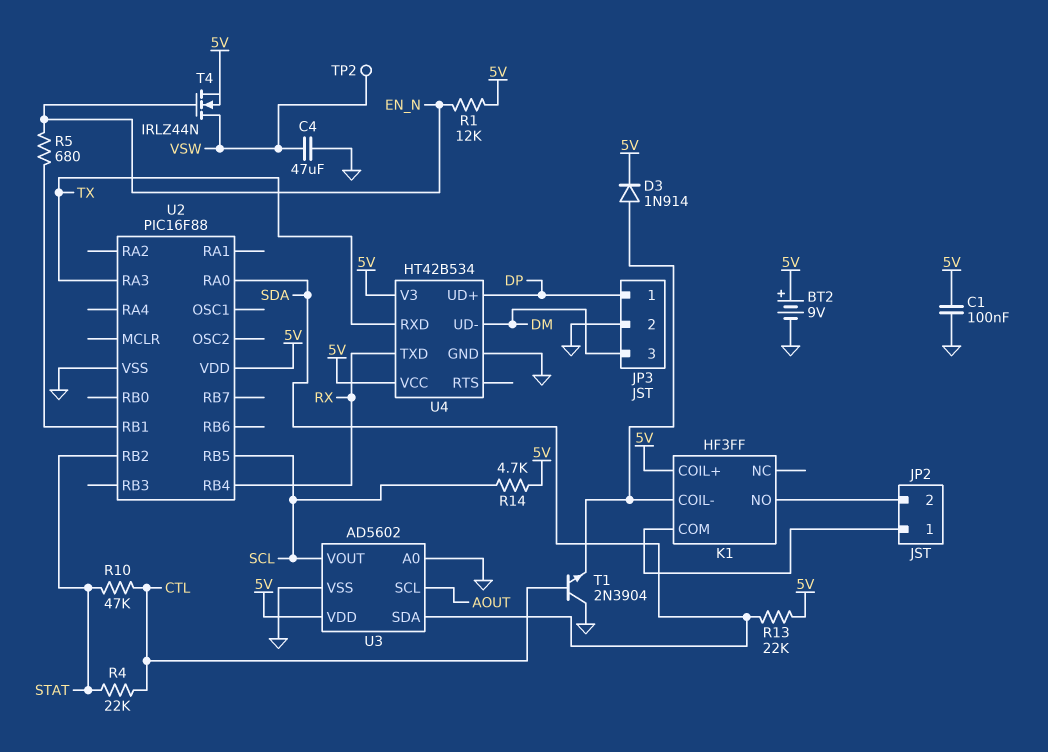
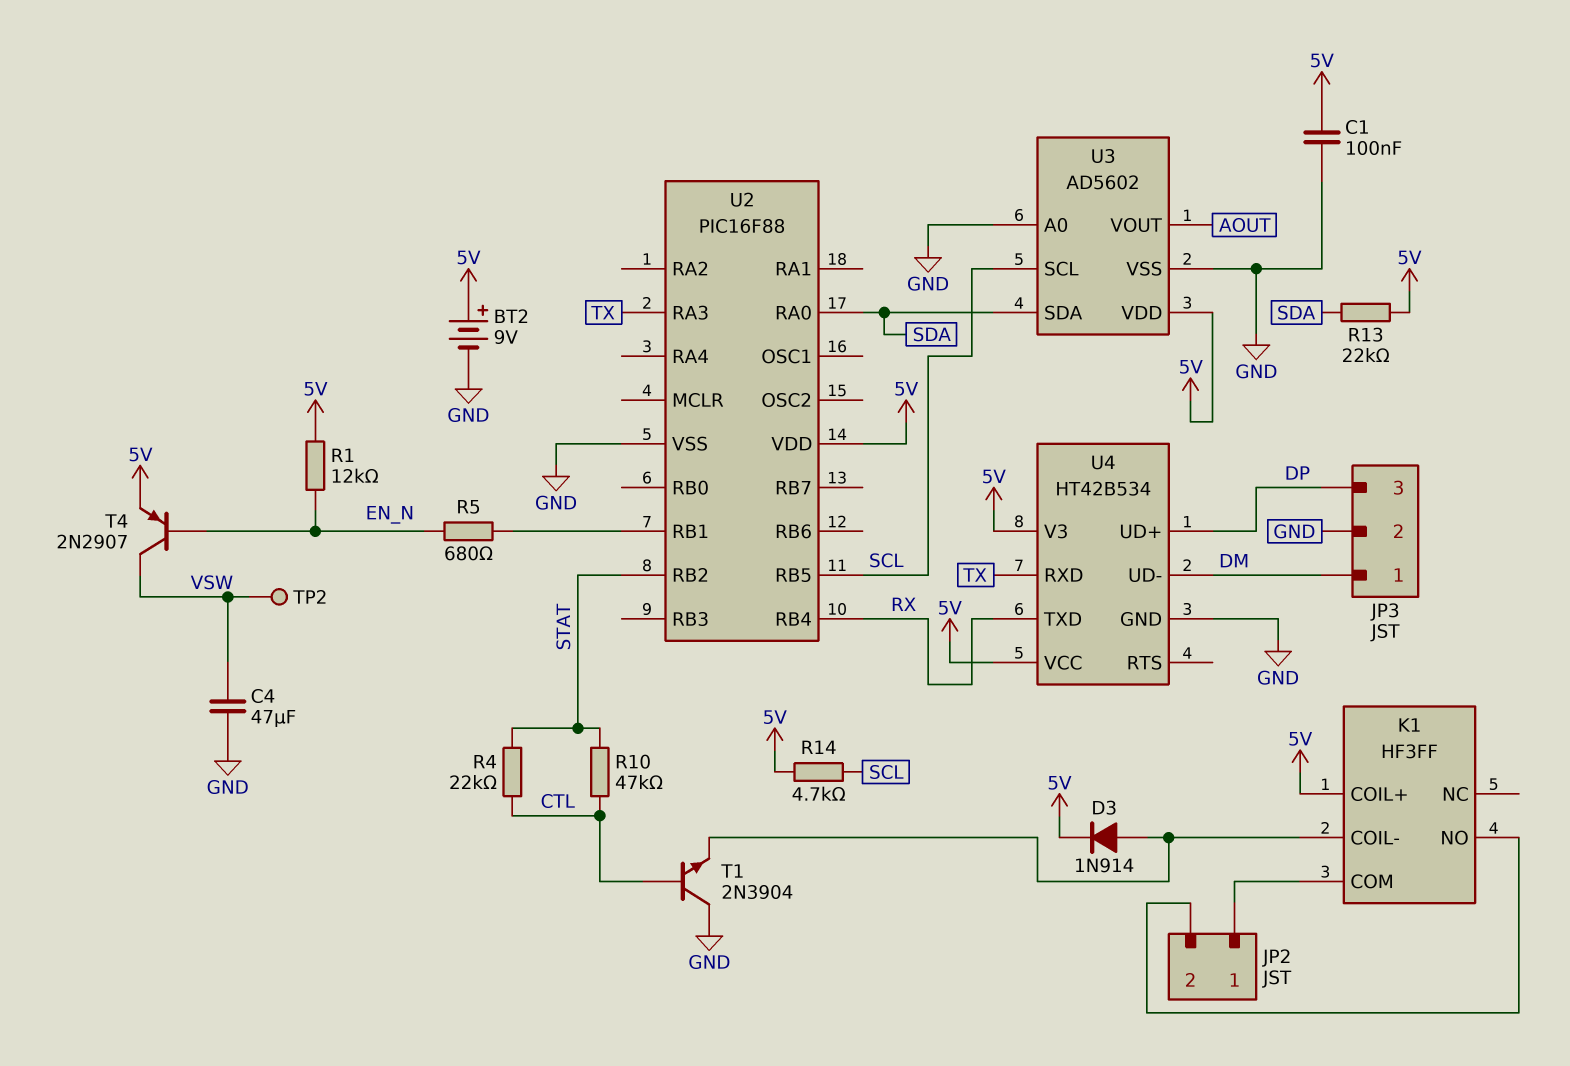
JP3 pin 1: DP -> DM
JP3 pin 3: DM -> DP
T4: NMOS IRLZ44N (G EN_N, D VSW, S 5V) -> PNP 2N2907 (B EN_N, C VSW, E 5V)
U3 pin SCL: AOUT -> SCL
U3 pin VOUT: SCL -> AOUT

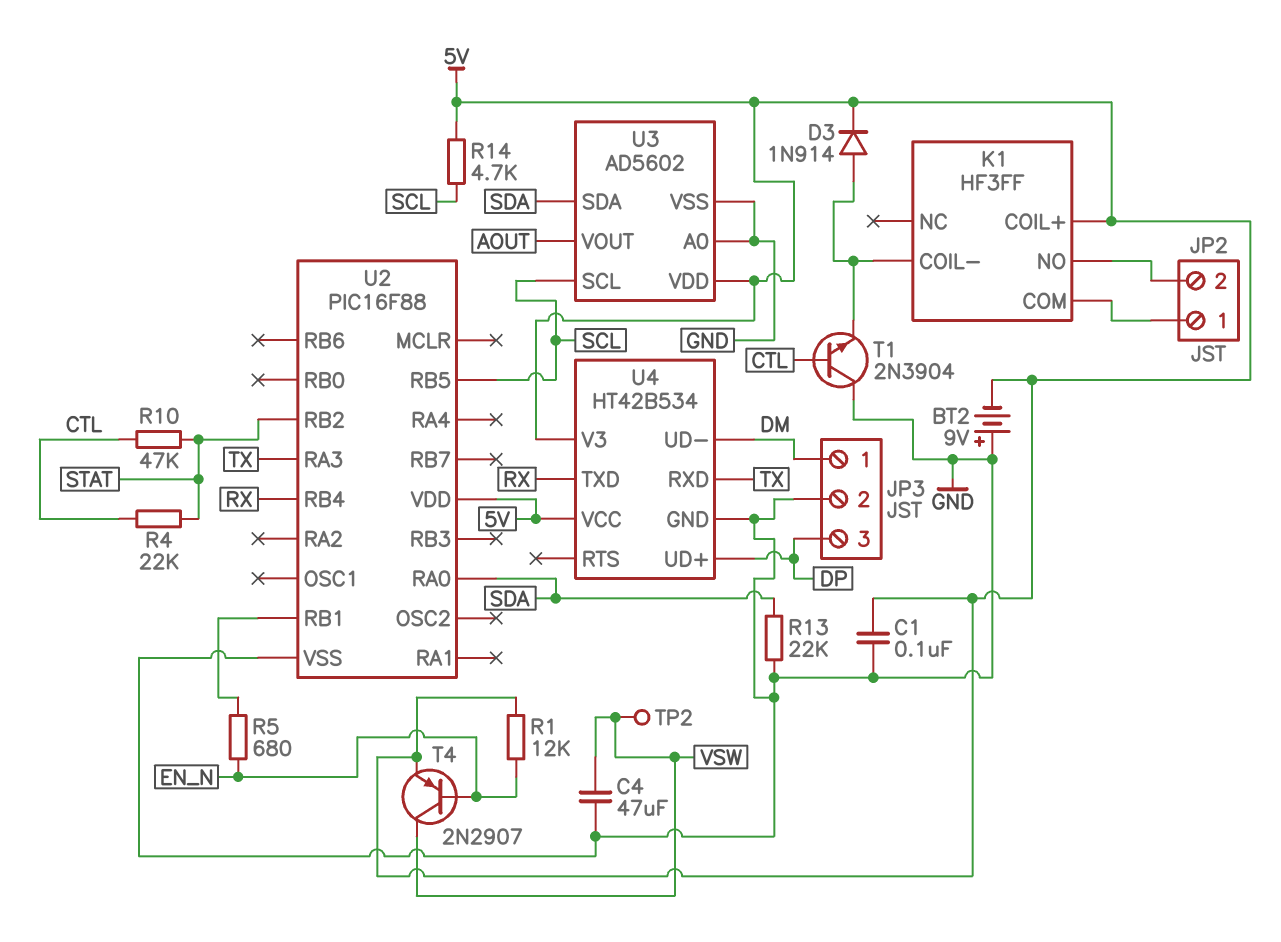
BT2: 9V (plus 5V, minus GND) -> 9V (plus GND, minus 5V)
R13: 22k (5V, SDA) -> 22k (GND, SDA)

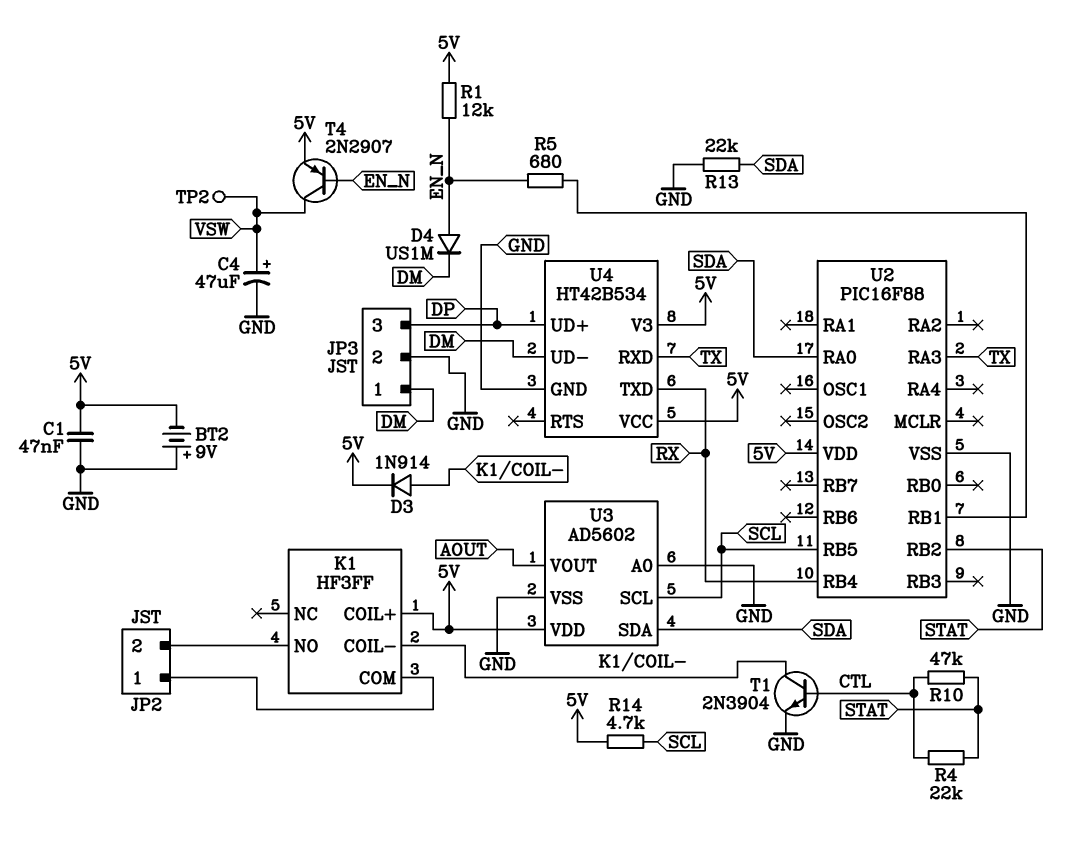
C1: 100nF (5V, GND) -> 47nF (5V, GND)
C4: 47uF (GND, VSW) -> 47uF (plus VSW, minus GND)
D4: none -> diode US1M (A EN_N, K DM)
T1: NPN 2N3904 (B CTL, C GND, E K1/COIL-) -> NPN 2N3904 (B CTL, C K1/COIL-, E GND)

